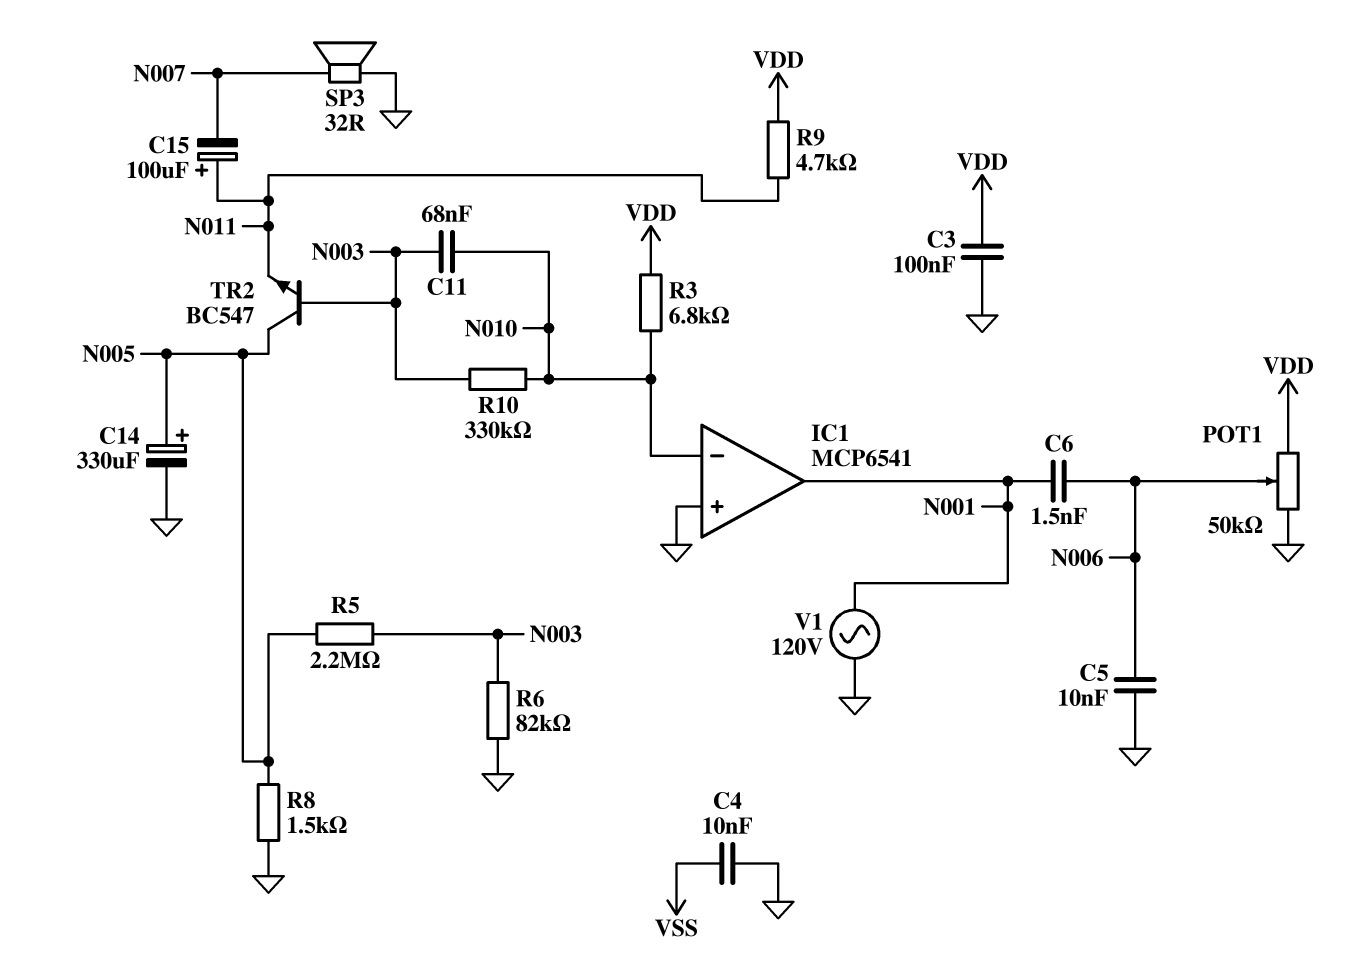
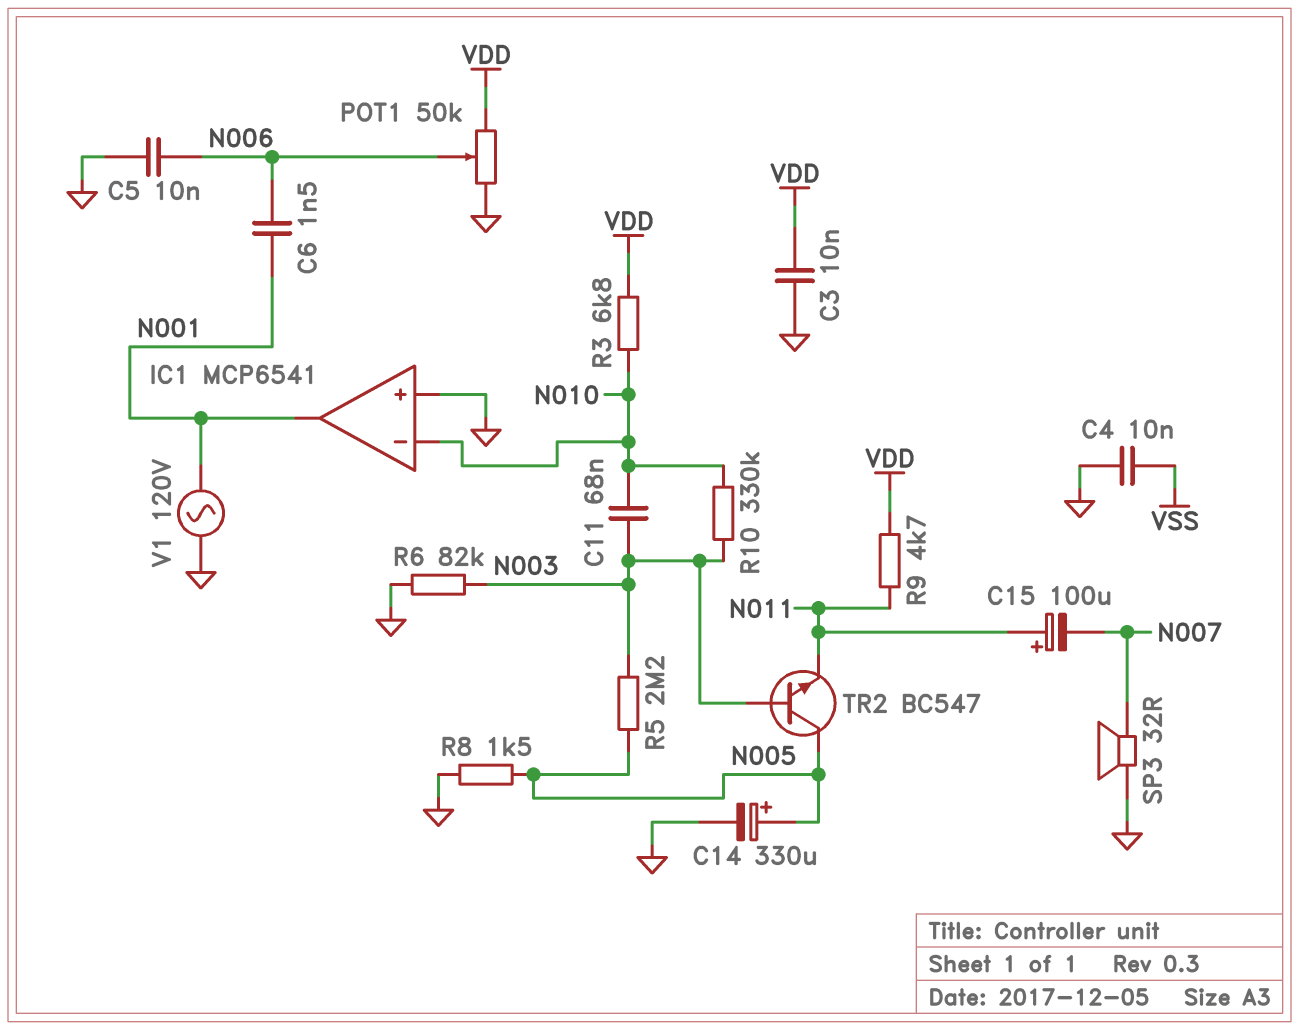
C3: 100nF (GND, VDD) -> 10nF (GND, VDD)

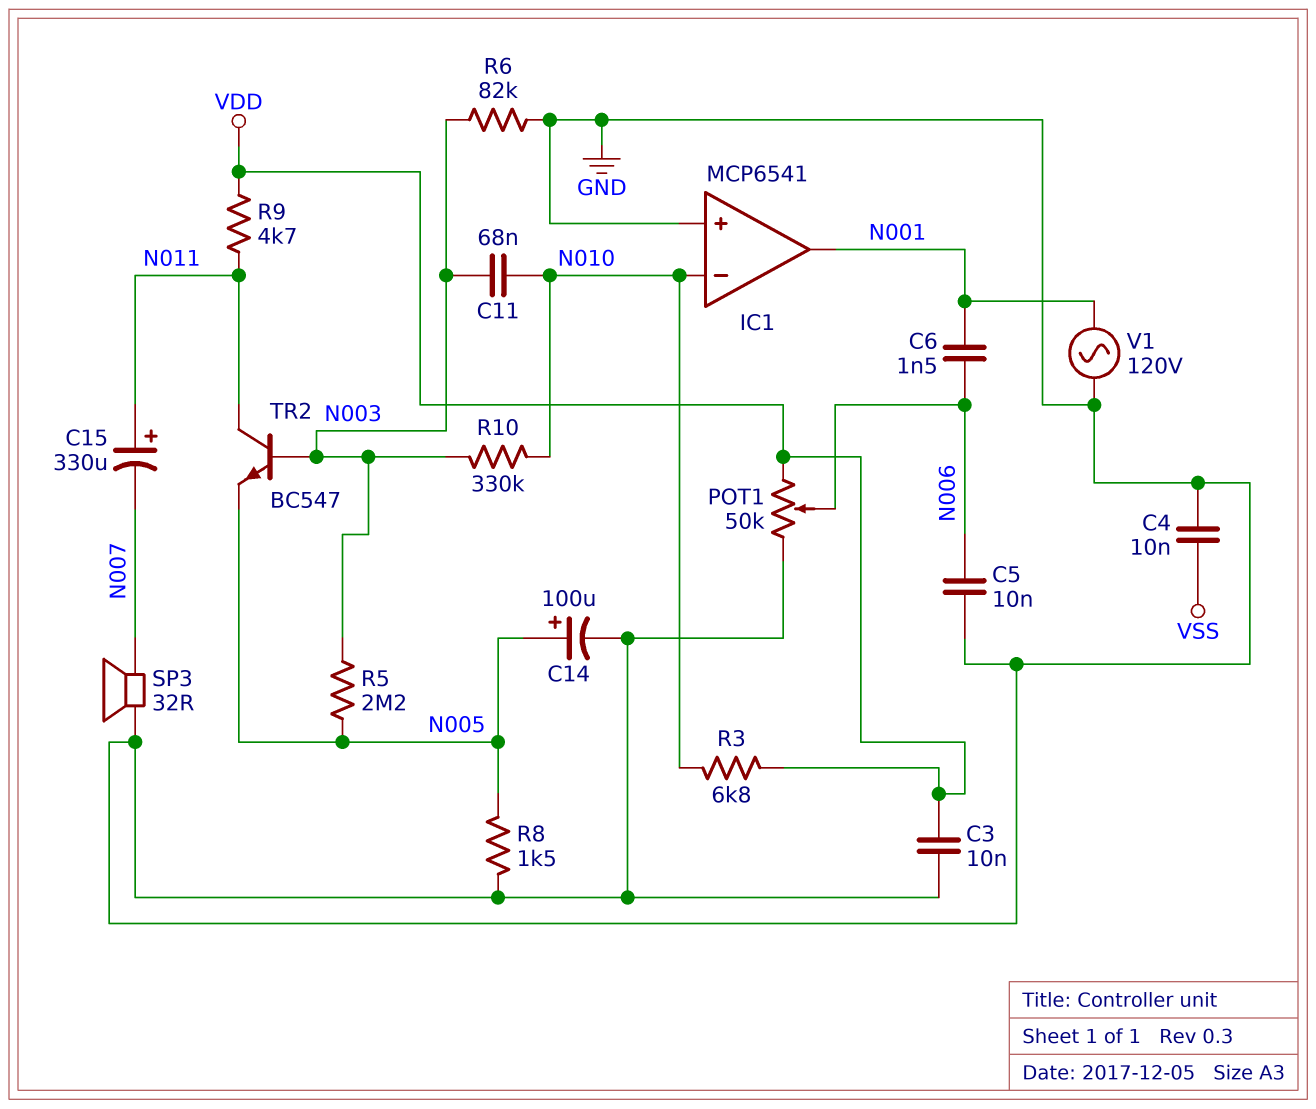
C14: 330uF (plus N005, minus GND) -> 100uF (plus N005, minus GND)
C15: 100uF (plus N011, minus N007) -> 330uF (plus N011, minus N007)
TR2: NPN BC547 (B N003, C N005, E N011) -> NPN BC547 (B N003, C N011, E N005)

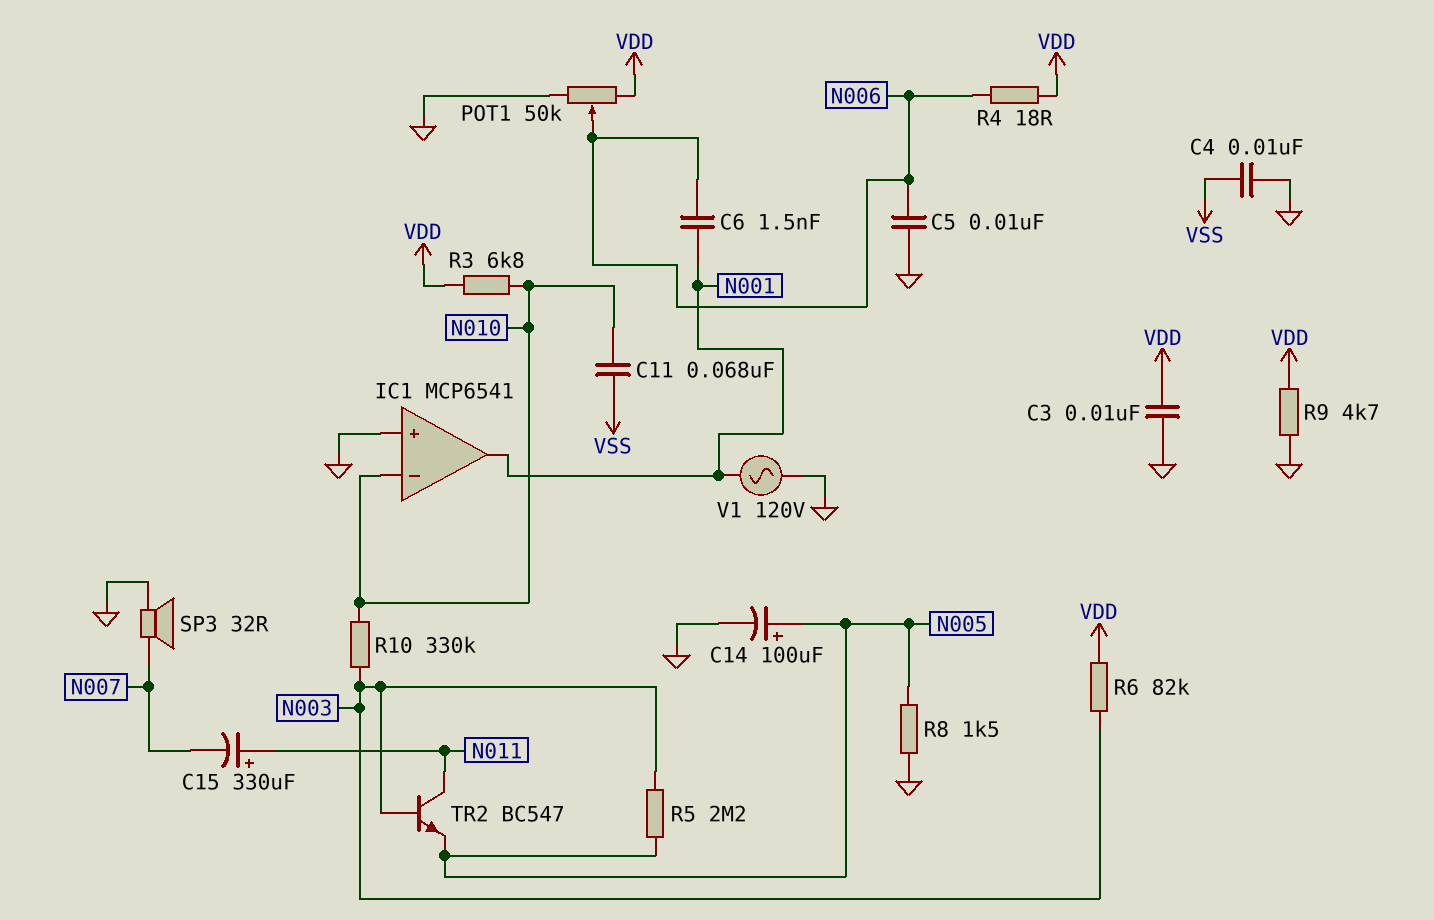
C11: 68nF (N003, N010) -> 68nF (N010, VSS)
R4: none -> 18 (N006, VDD)
R6: 82k (GND, N003) -> 82k (N003, VDD)
R9: 4.7k (N011, VDD) -> 4.7k (GND, VDD)

